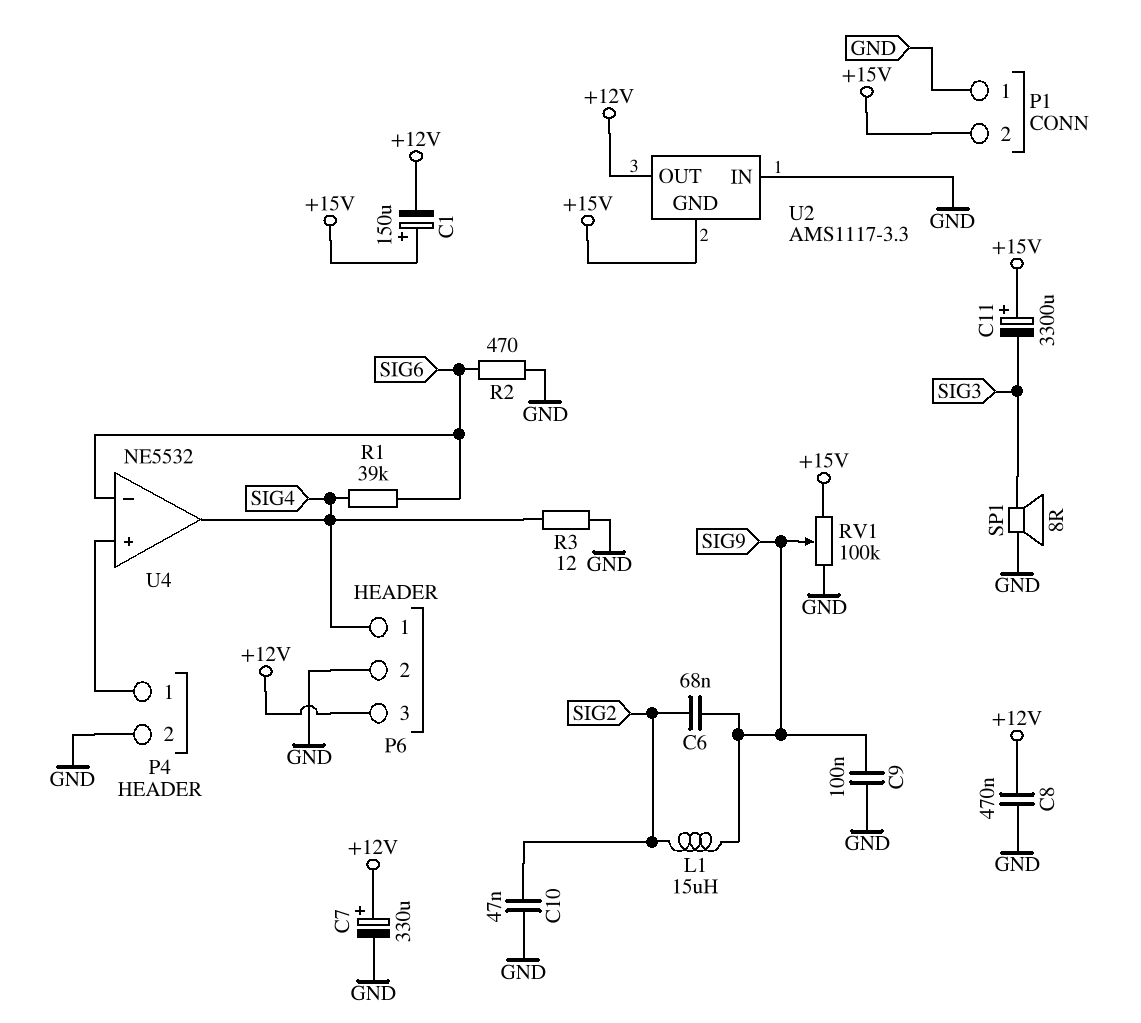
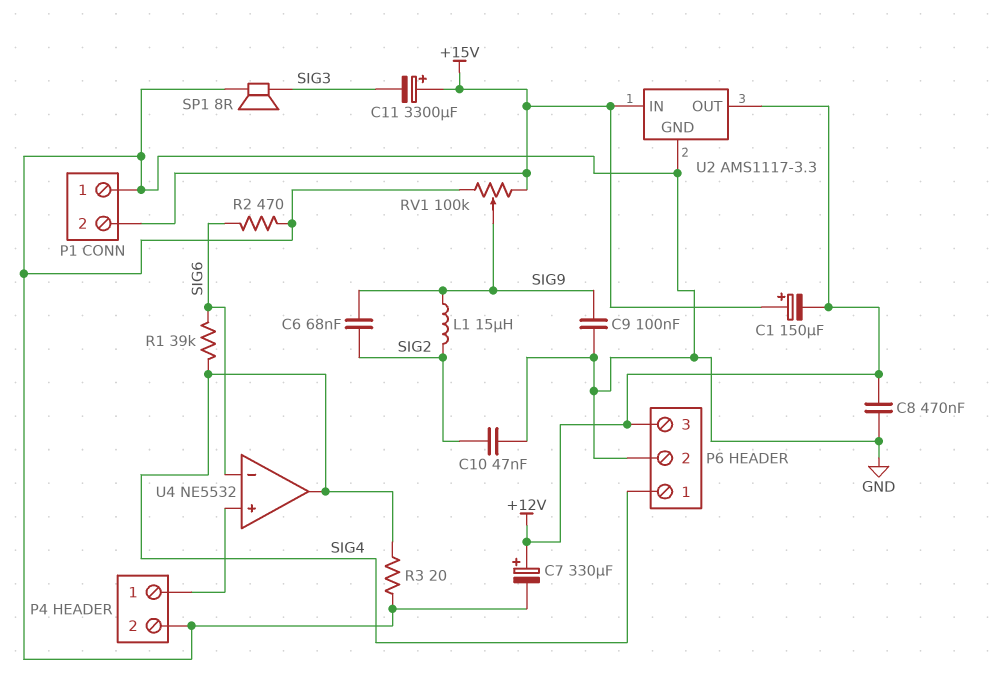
R3: 12 (GND, SIG4) -> 20 (GND, SIG4)
U2 pin GND: +15V -> GND
U2 pin IN: GND -> +15V

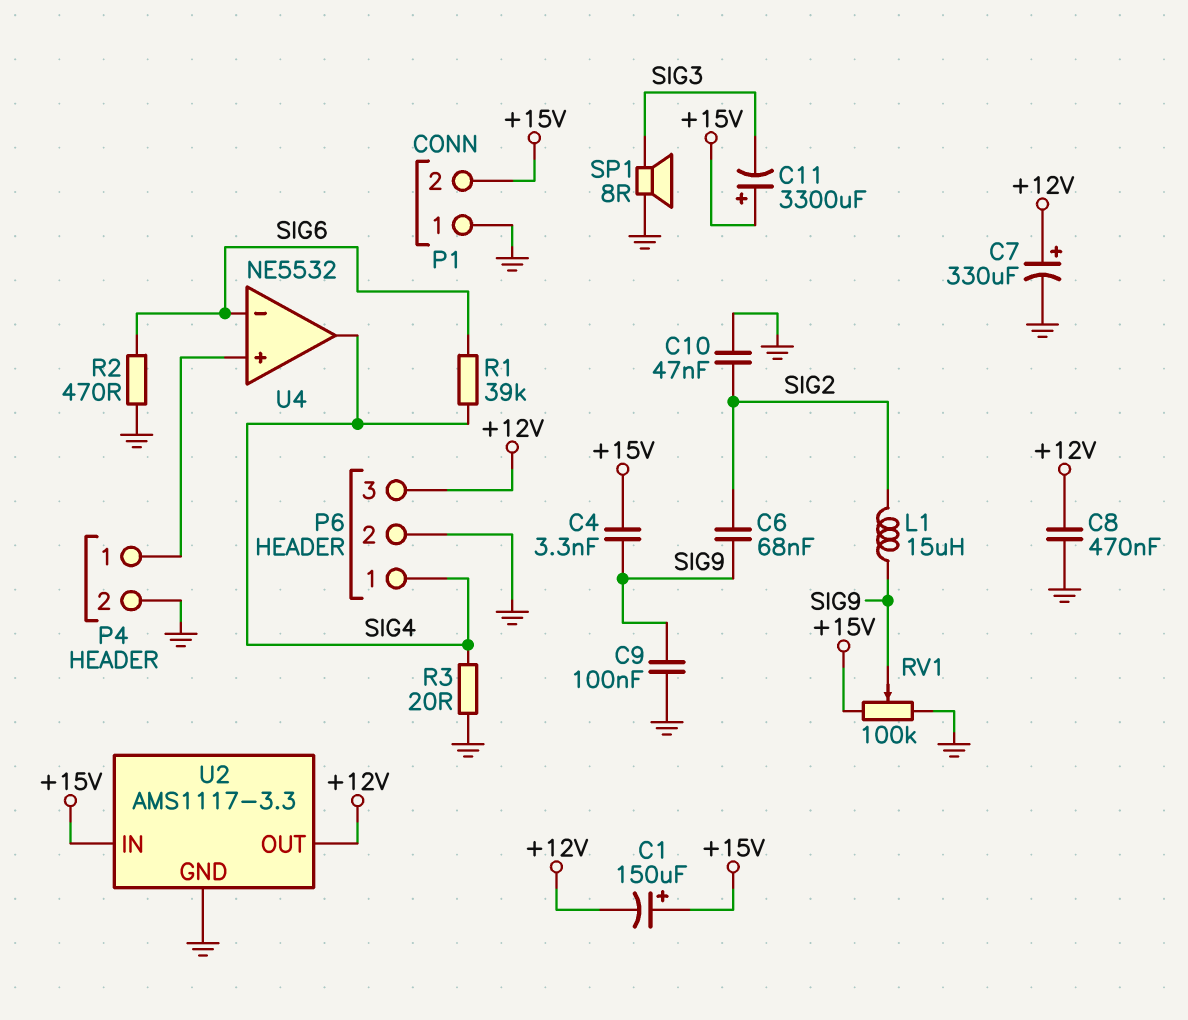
C4: none -> 3.3nF (+15V, SIG9)

